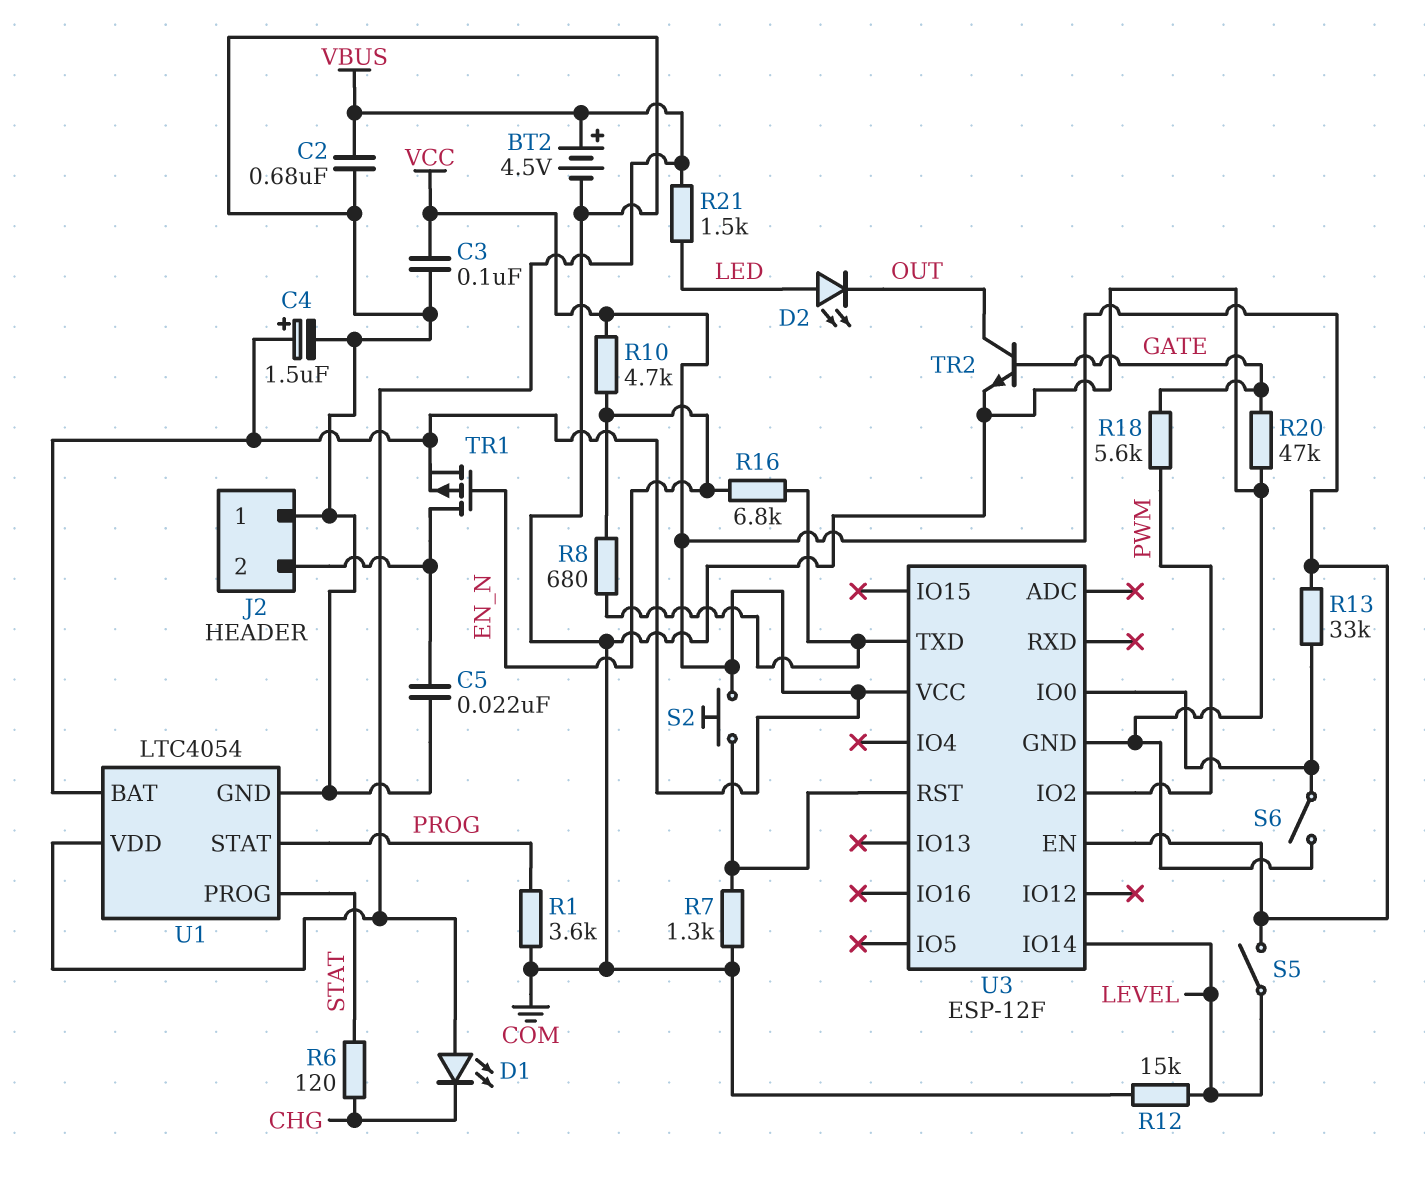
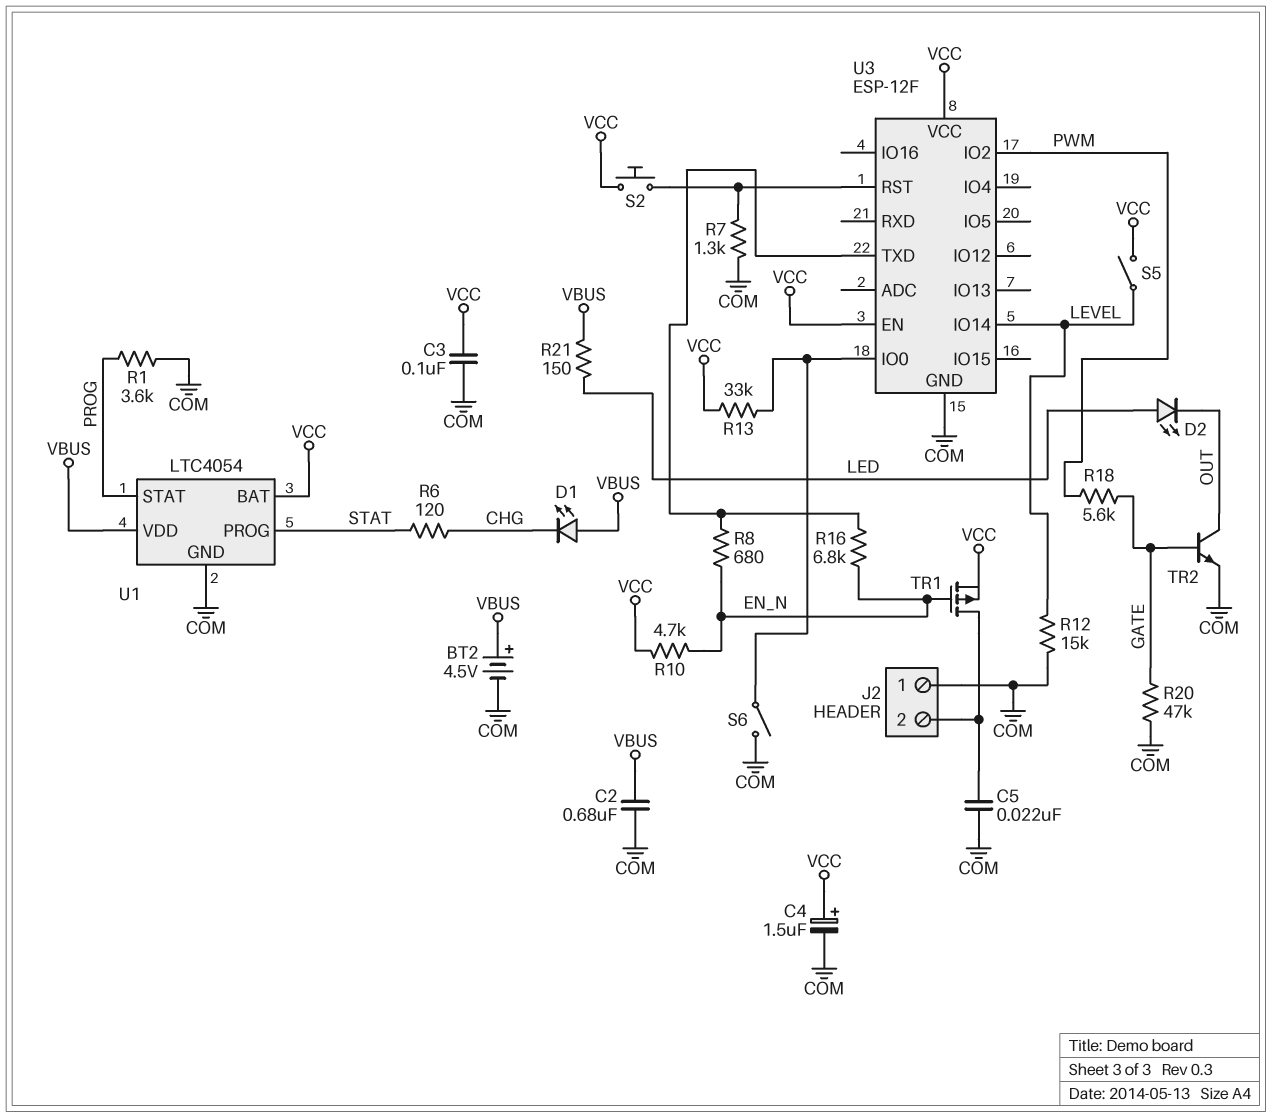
R21: 1.5k (LED, VBUS) -> 150 (LED, VBUS)

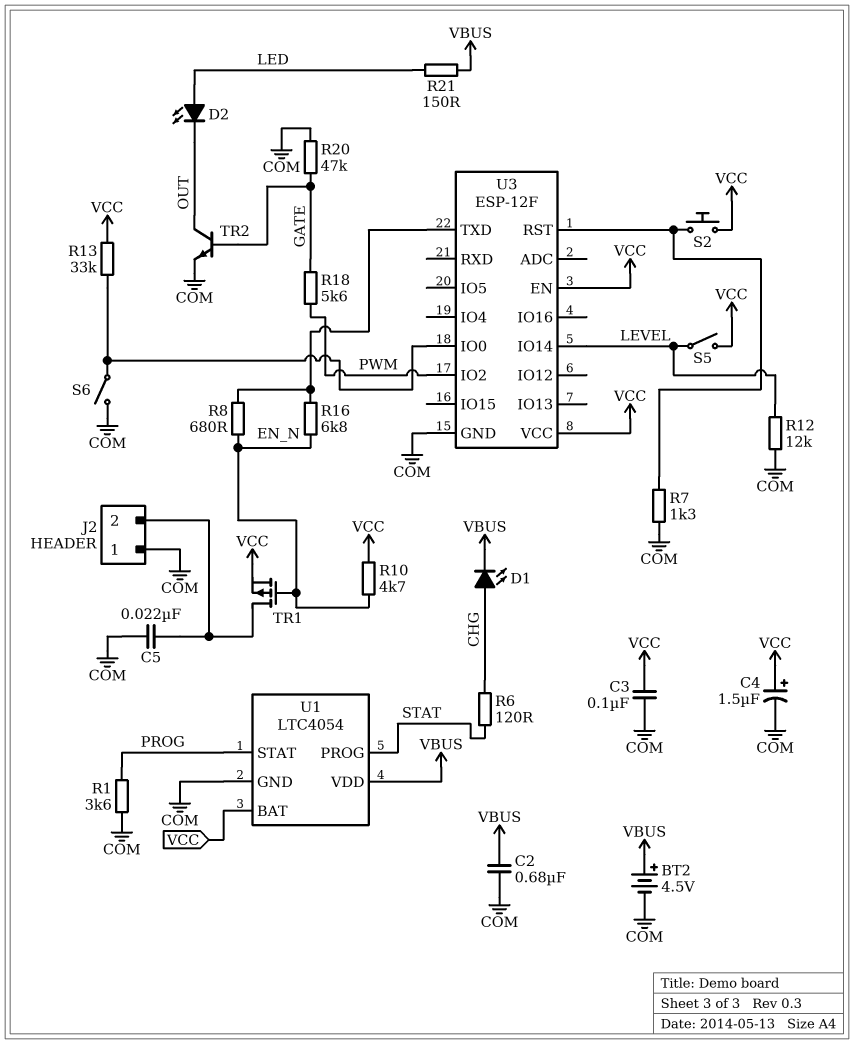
D1: LED (A VBUS, K CHG) -> LED (A CHG, K VBUS)
R12: 15k (COM, LEVEL) -> 12k (COM, LEVEL)

